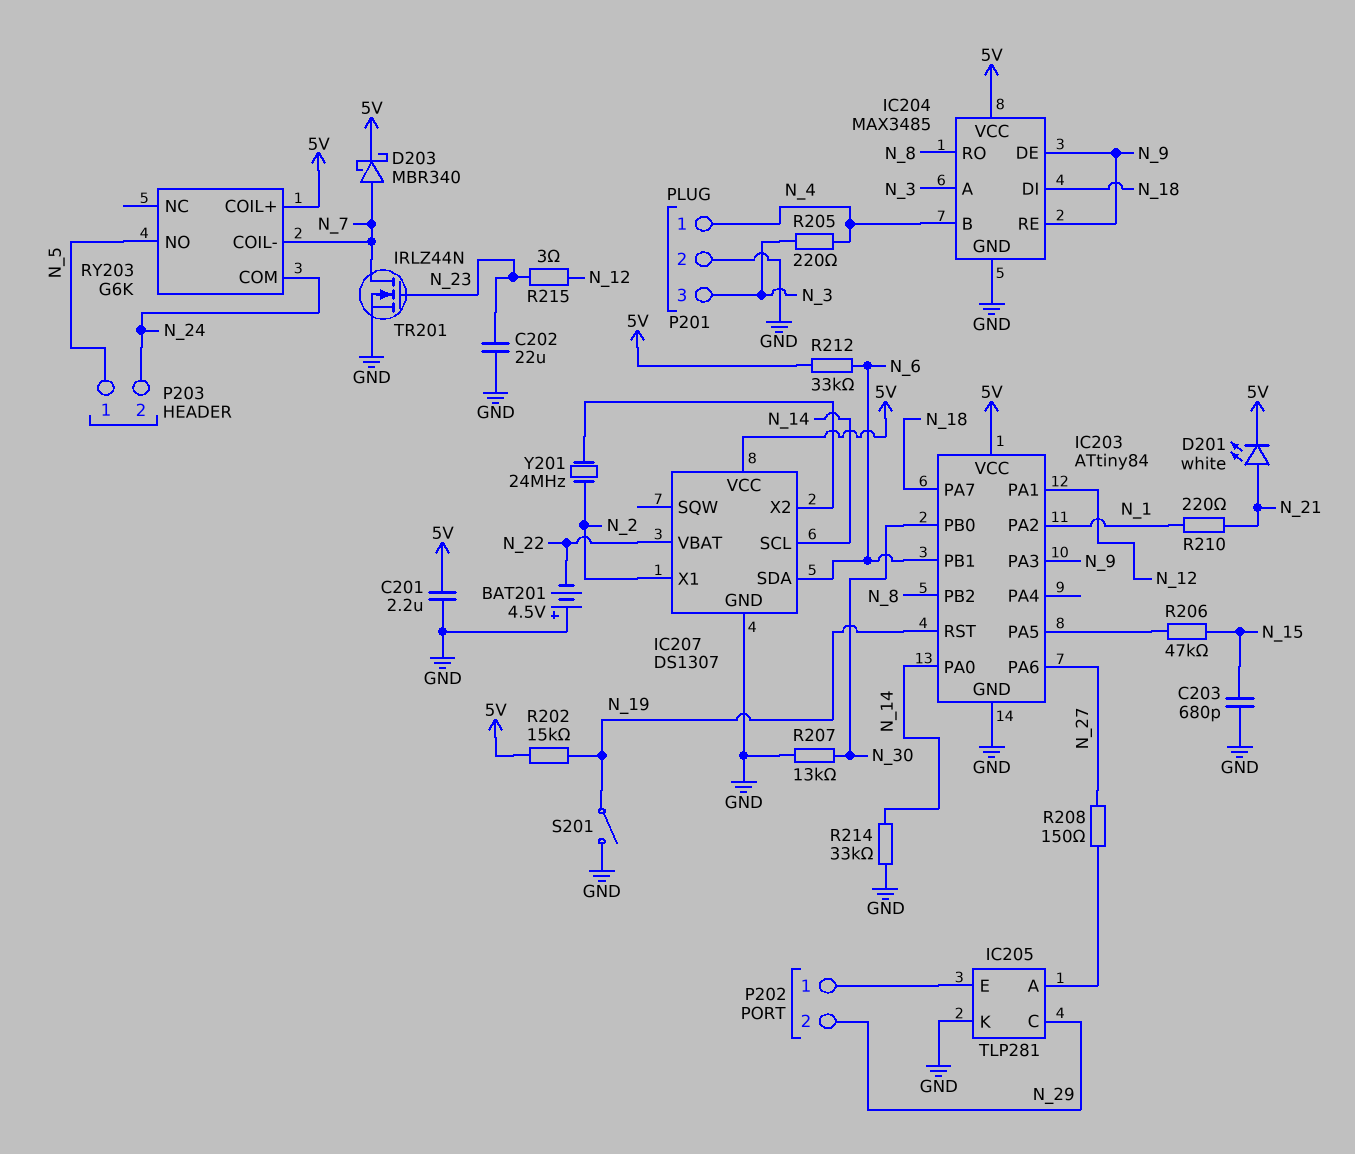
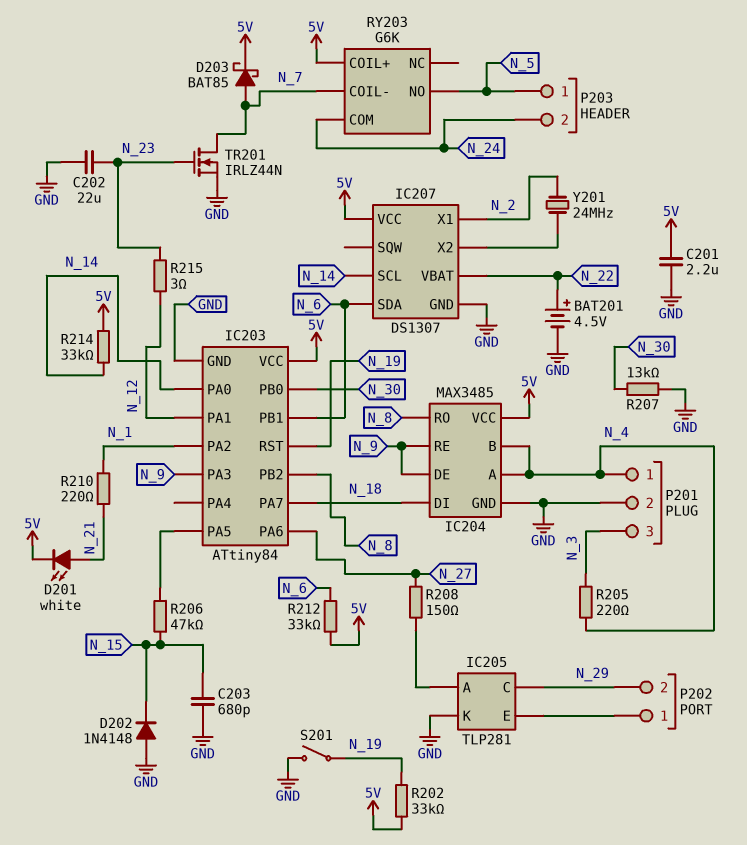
BAT201: 4.5V (plus GND, minus N_22) -> 4.5V (plus N_22, minus GND)
D202: none -> diode 1N4148 (A GND, K N_15)
D203: schottky MBR340 (A N_7, K 5V) -> schottky BAT85 (A N_7, K 5V)
IC204 pin A: N_3 -> N_4
R202: 15k (5V, N_19) -> 33k (5V, N_19)
R214: 33k (GND, N_14) -> 33k (5V, N_14)

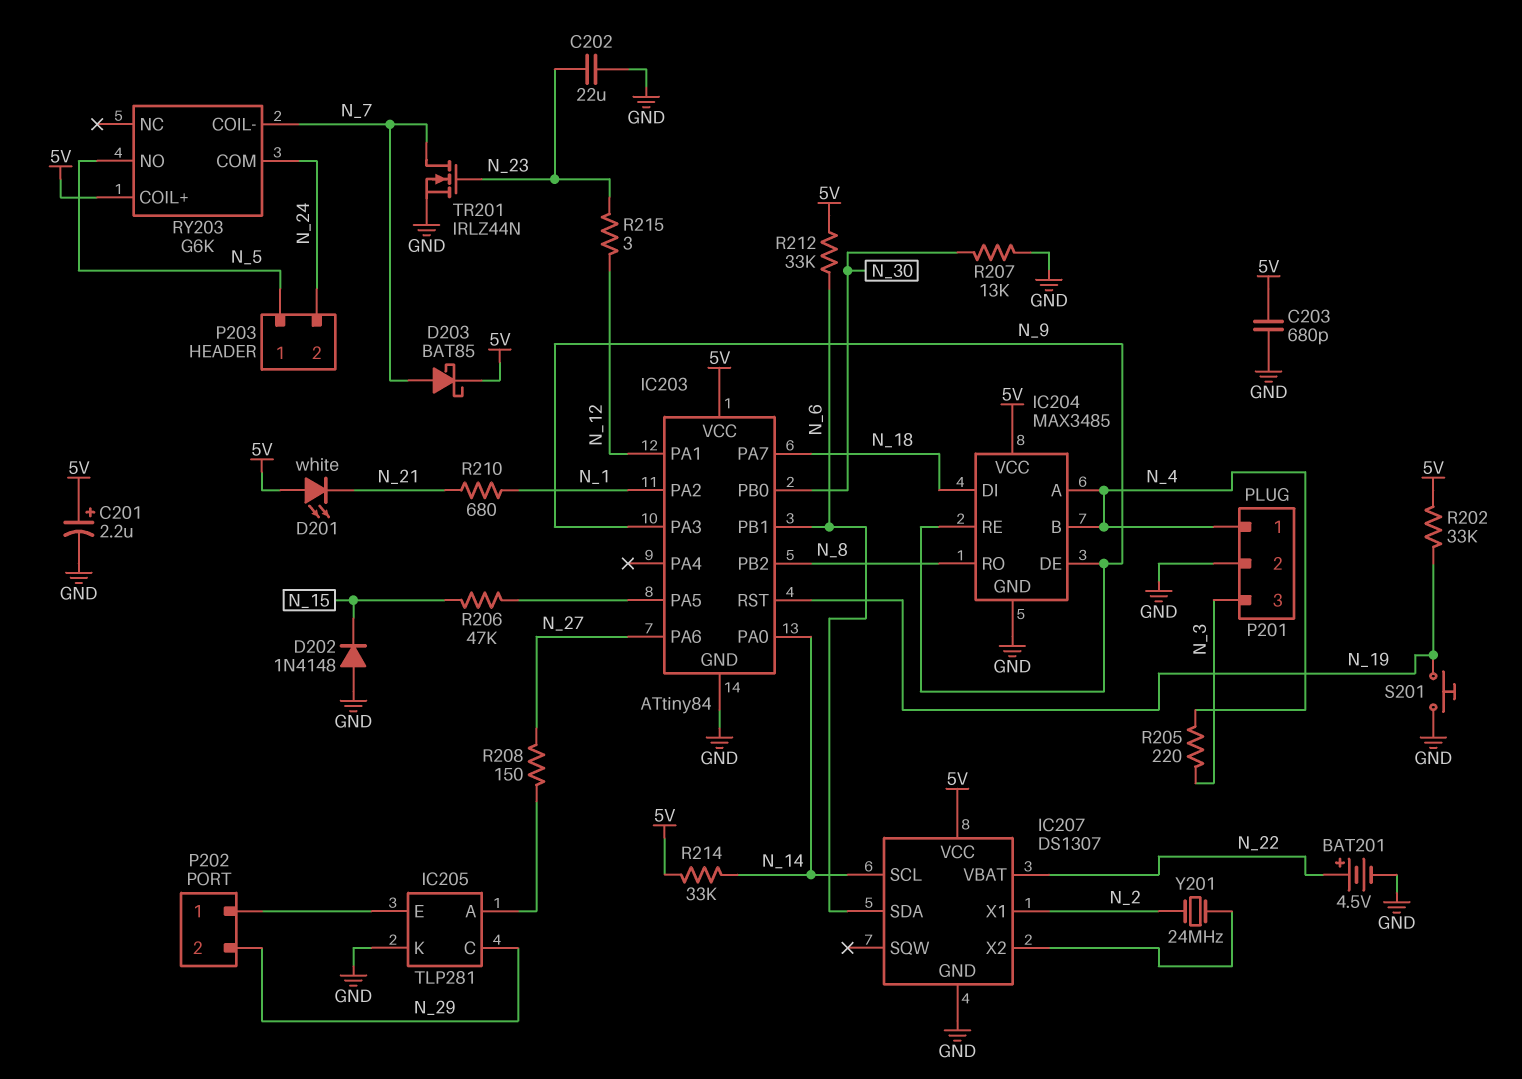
C201: 2.2uF (5V, GND) -> 2.2uF (plus 5V, minus GND)
C203: 680pF (GND, N_15) -> 680pF (5V, GND)
D201: LED white (A N_21, K 5V) -> LED white (A 5V, K N_21)
R210: 220 (N_1, N_21) -> 680 (N_1, N_21)
S201: switch (GND, N_19) -> button (GND, N_19)

